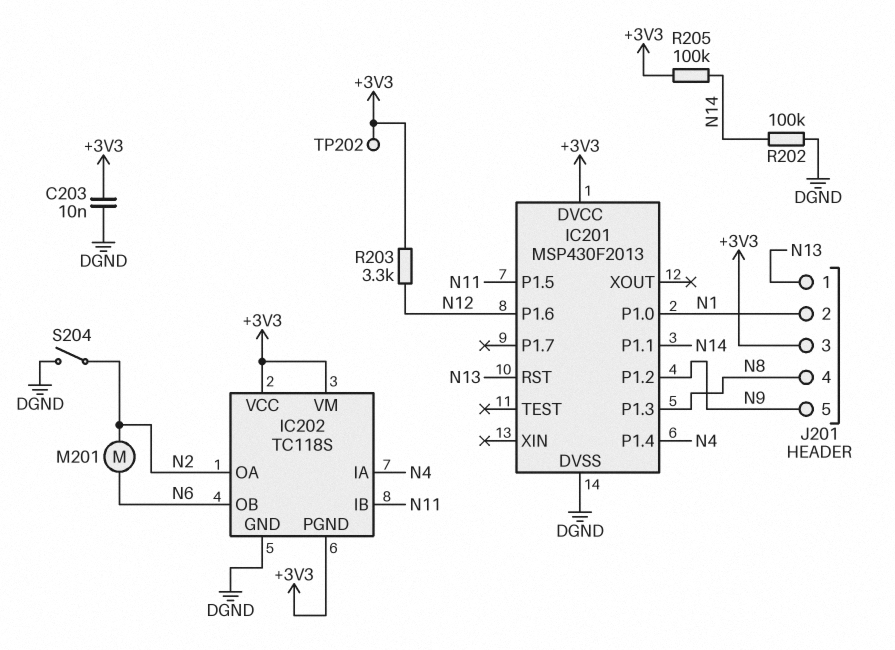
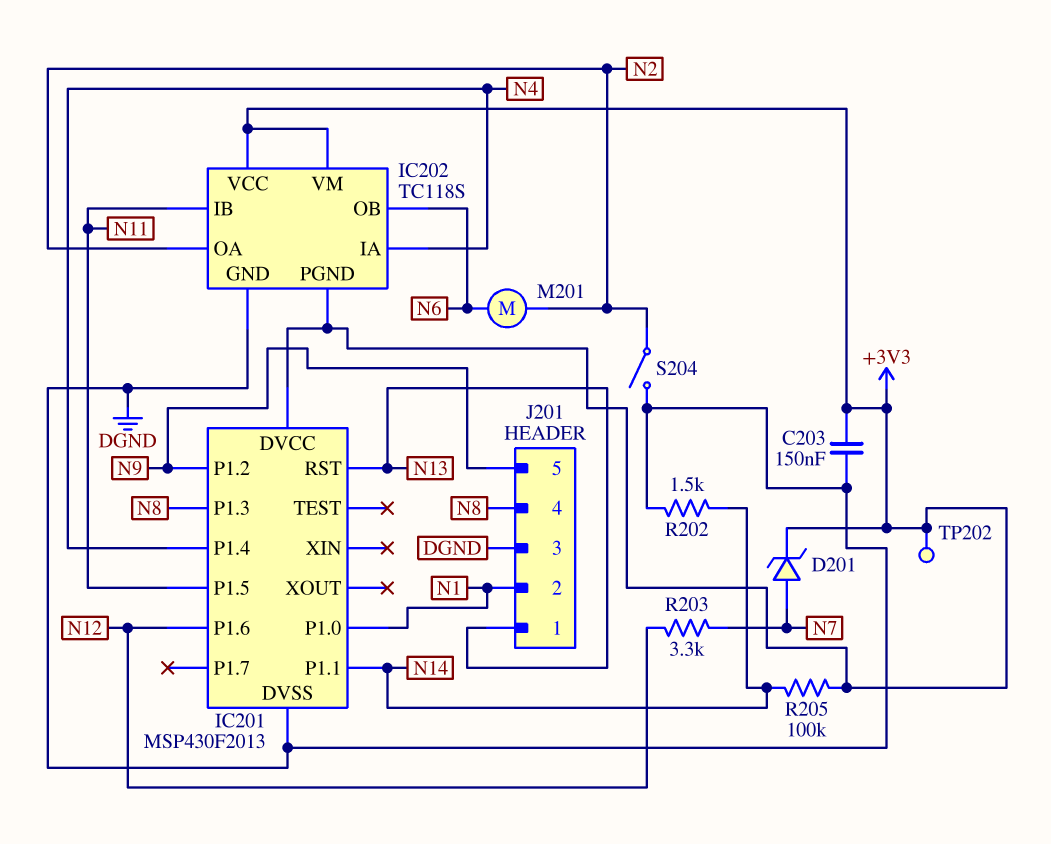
C203: 10nF (+3V3, DGND) -> 150nF (+3V3, DGND)
D201: none -> zener (A N7, K +3V3)
J201 pin 3: +3V3 -> DGND
R202: 100k (DGND, N14) -> 1.5k (DGND, N14)
R203: 3.3k (+3V3, N12) -> 3.3k (N7, N12)

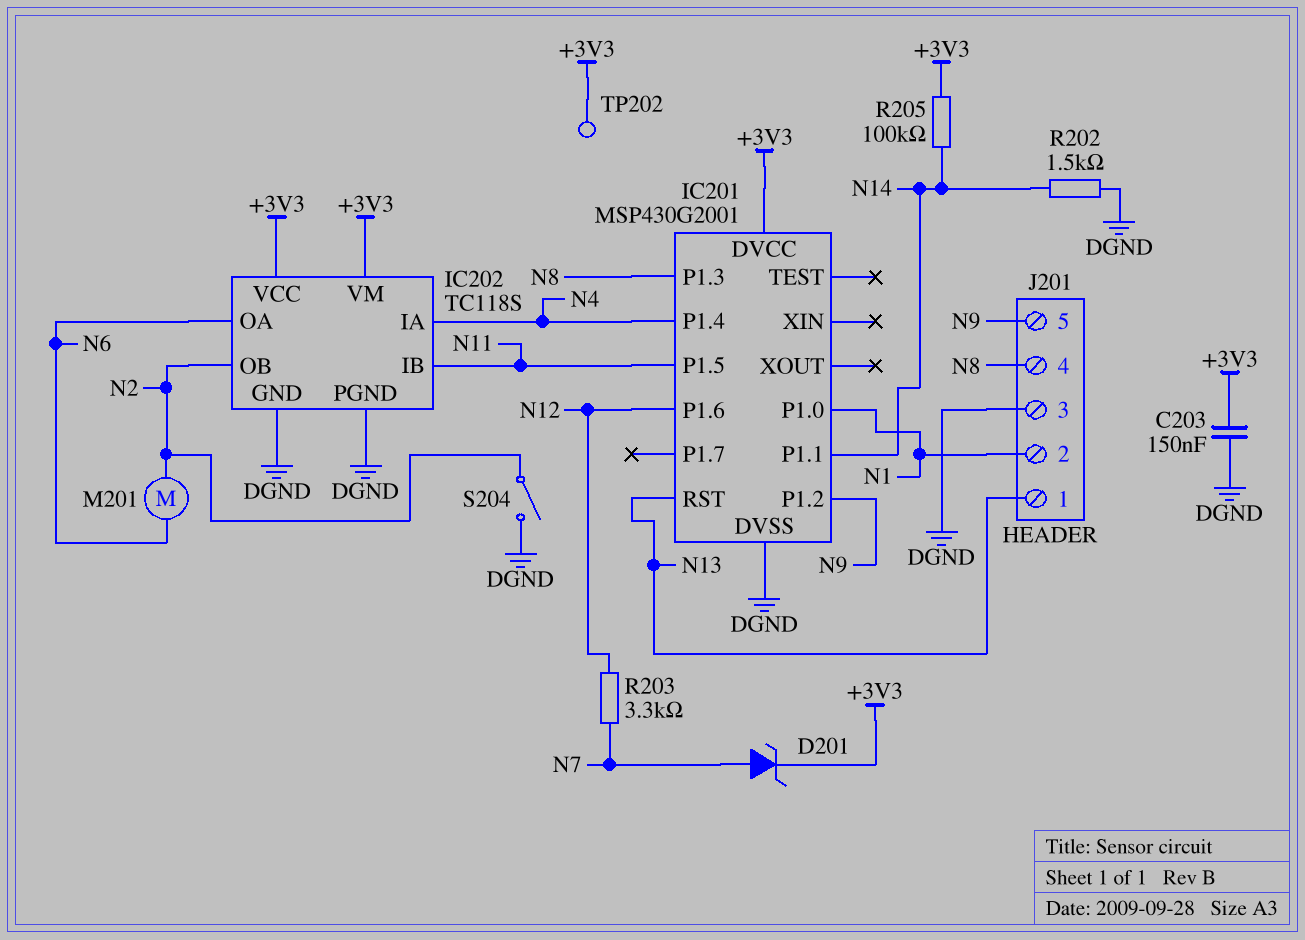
IC201: MSP430F2013 -> MSP430G2001
IC202 pin OA: N2 -> N6
IC202 pin OB: N6 -> N2
IC202 pin PGND: +3V3 -> DGND

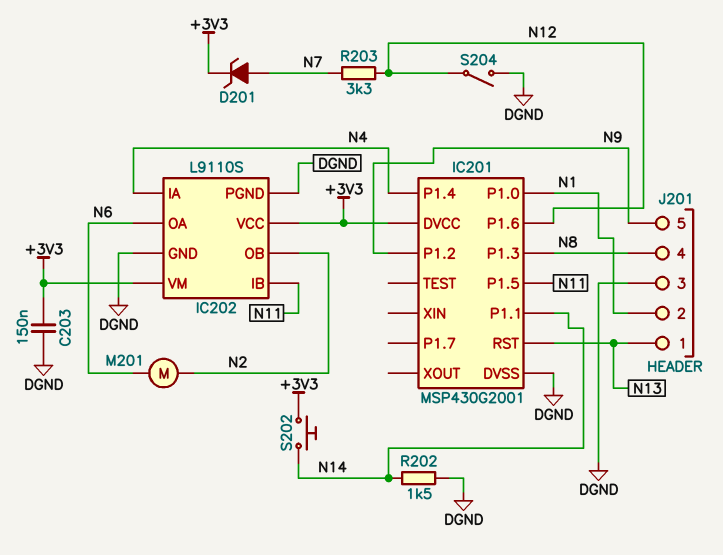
IC202: TC118S -> L9110S
R205: 100k (+3V3, N14) -> none
S202: none -> button (+3V3, N14)
S204: switch (DGND, N2) -> switch (DGND, N12)
TP202: test point (+3V3) -> none

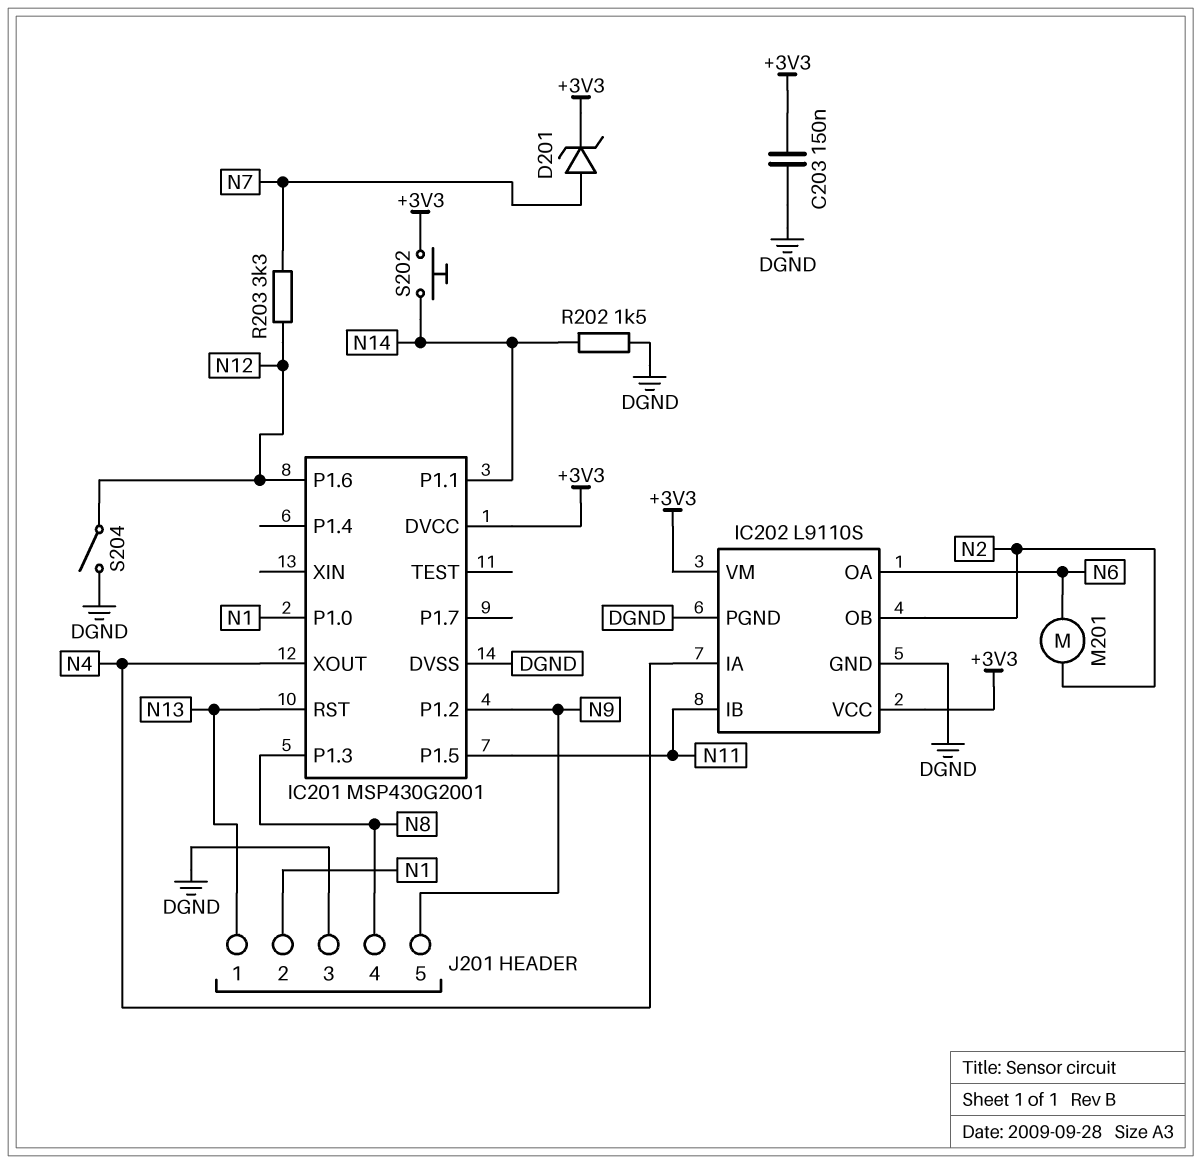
IC201 pin P1.4: N4 -> none
IC201 pin XOUT: none -> N4

